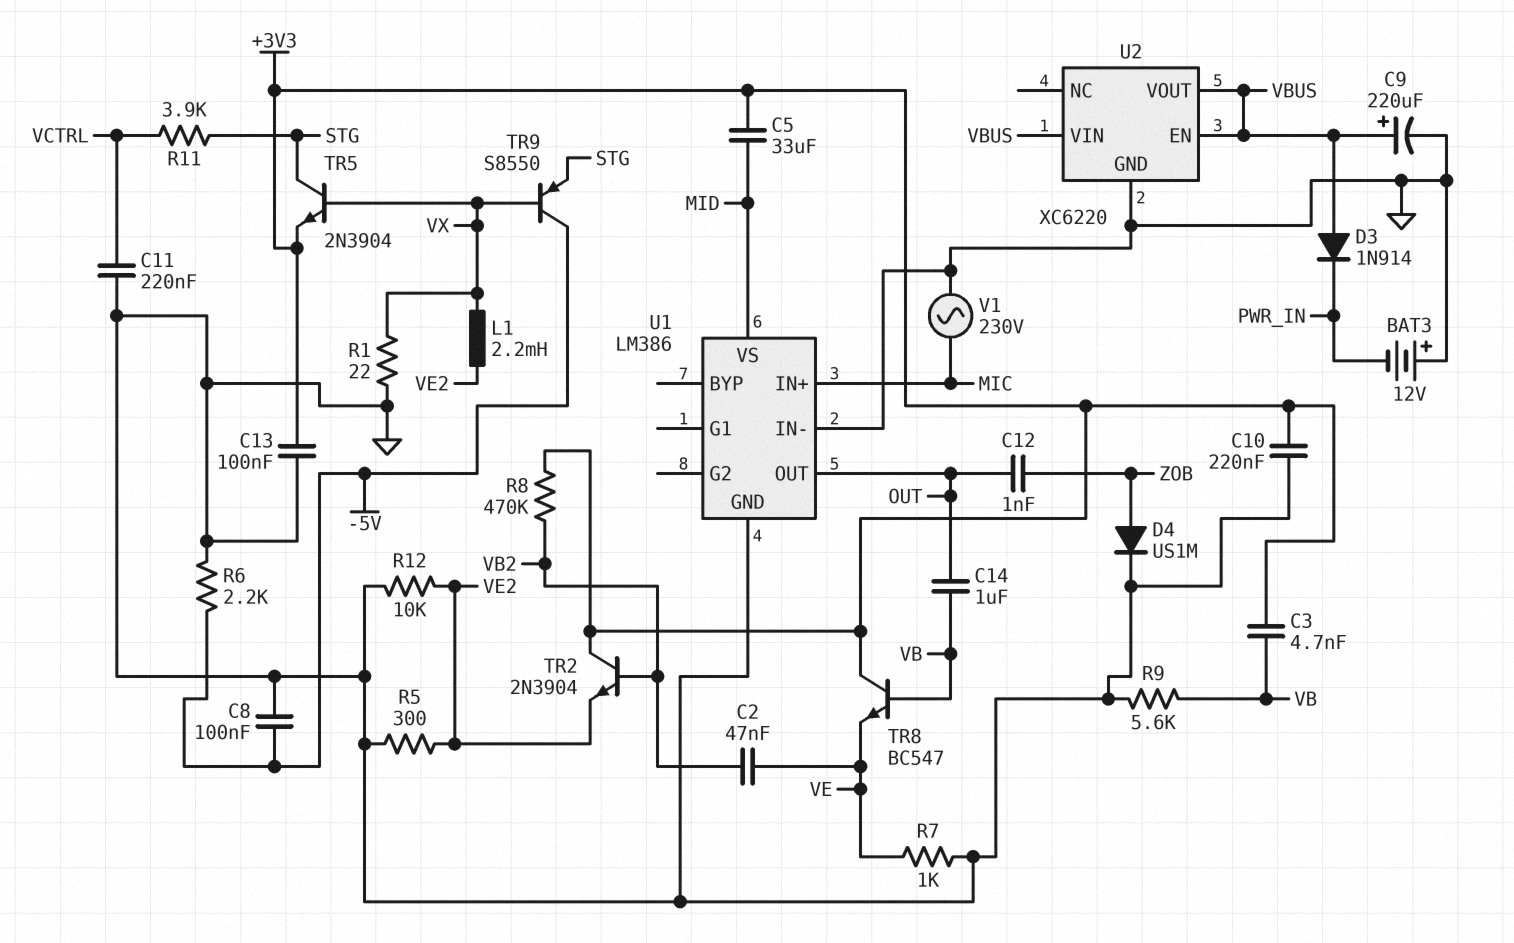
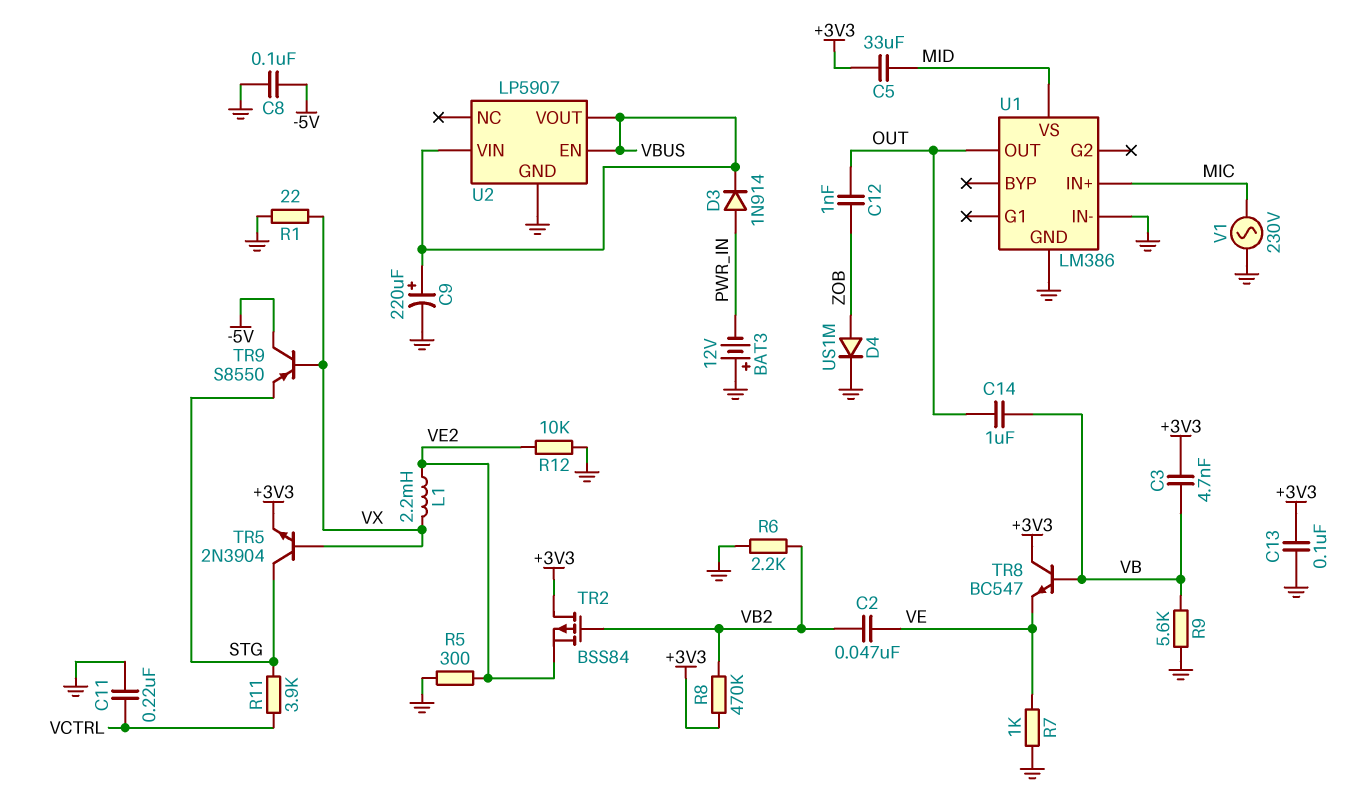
C10: 220nF (+3V3, GND) -> none
D3: diode 1N914 (A VBUS, K PWR_IN) -> diode 1N914 (A PWR_IN, K VBUS)
R6: 2.2k (-5V, GND) -> 2.2k (GND, VB2)
TR2: NPN 2N3904 (B VB2, C +3V3, E VE2) -> PMOS BSS84 (G VB2, D +3V3, S VE2)
U2: XC6220 -> LP5907

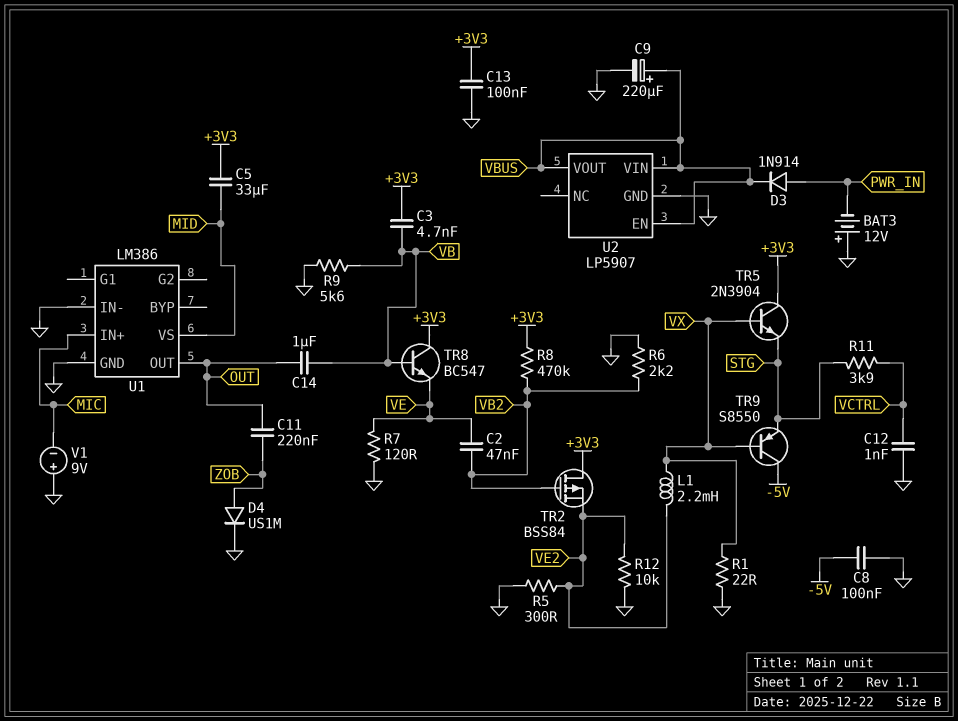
C11: 220nF (GND, VCTRL) -> 220nF (OUT, ZOB)
C12: 1nF (OUT, ZOB) -> 1nF (GND, VCTRL)
R7: 1k (GND, VE) -> 120 (GND, VE)
TR5: NPN 2N3904 (B VX, C STG, E +3V3) -> NPN 2N3904 (B VX, C +3V3, E STG)
V1: AC 230V (GND, MIC) -> 9V (plus GND, minus MIC)

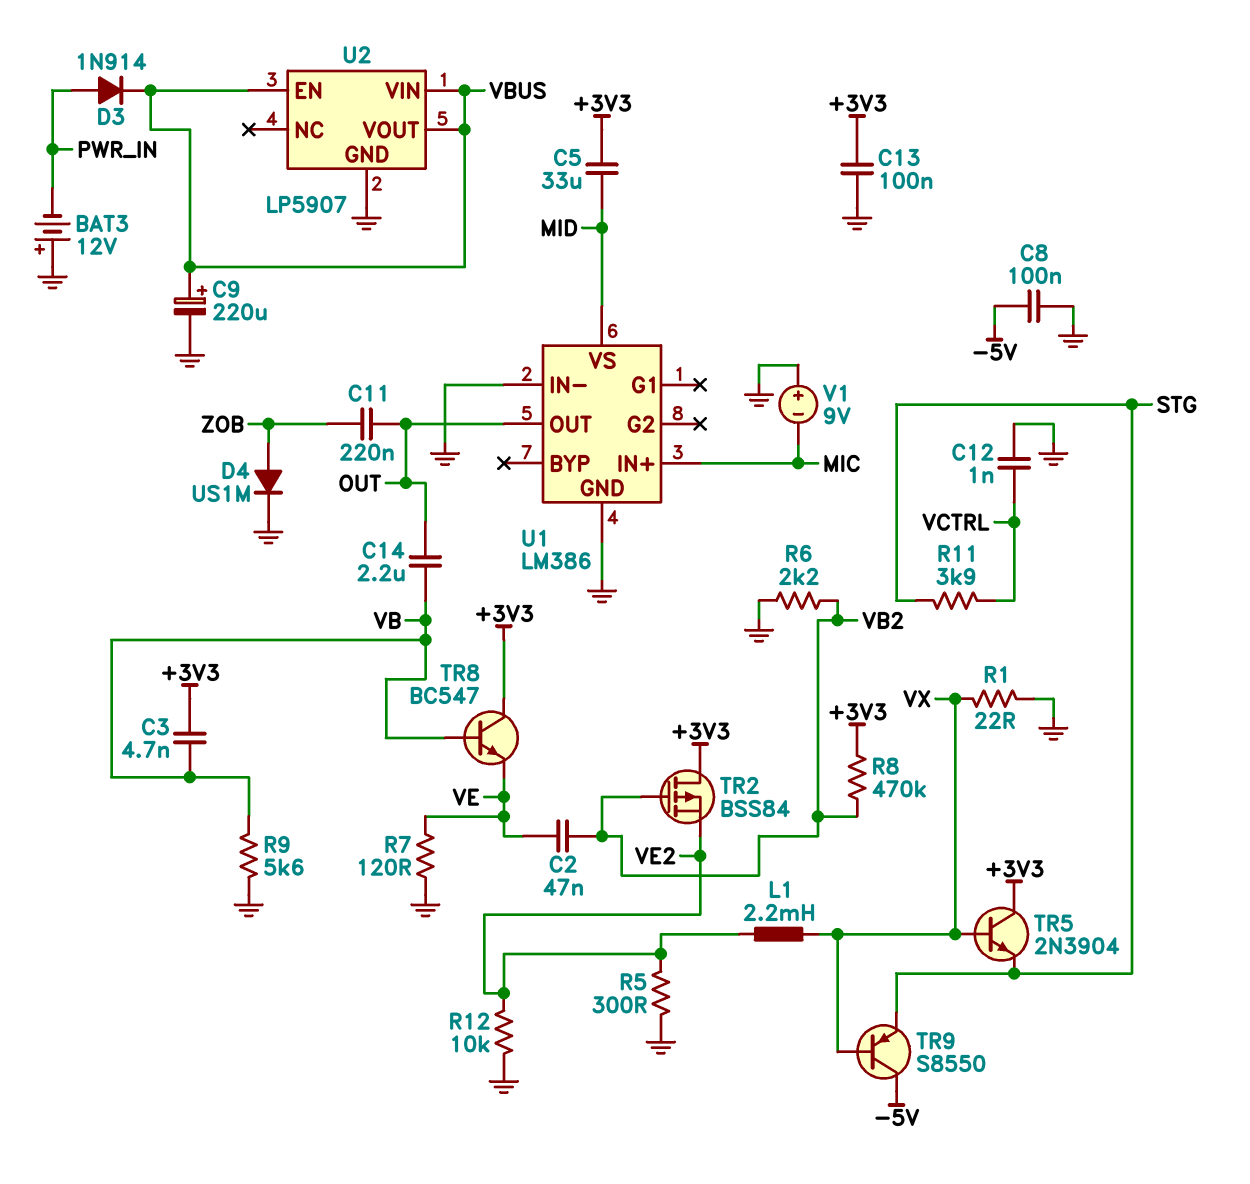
C14: 1uF (OUT, VB) -> 2.2uF (OUT, VB)

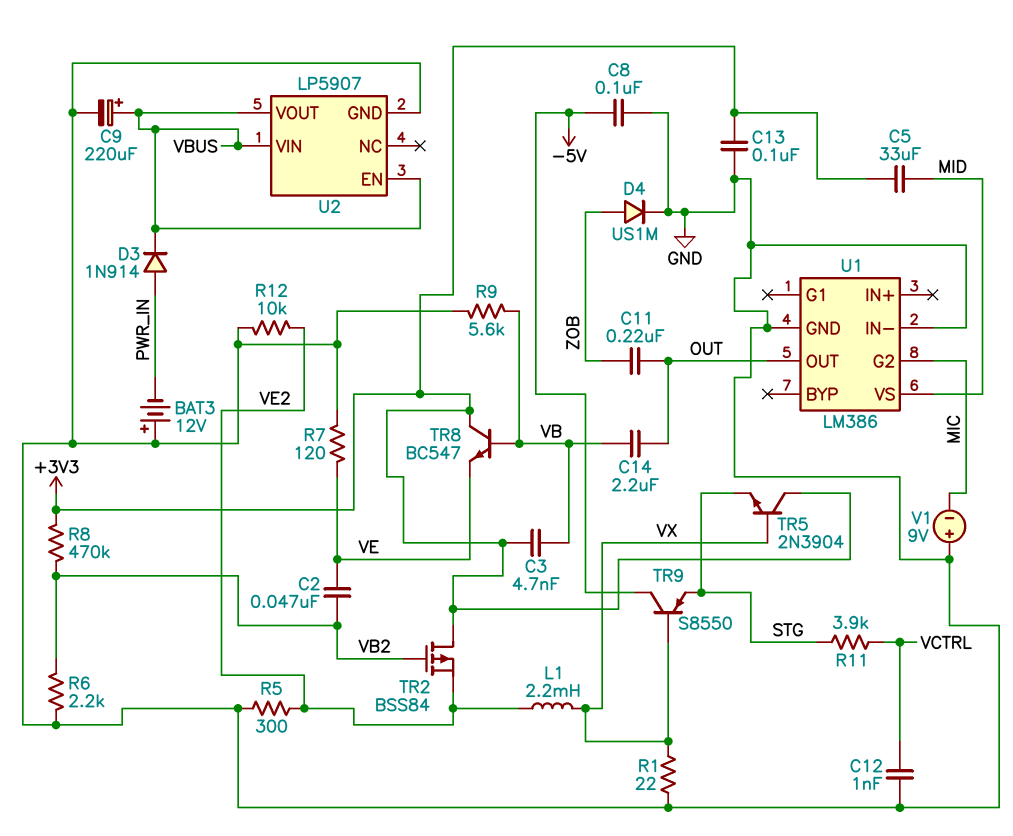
U1 pin G2: none -> MIC
U1 pin IN+: MIC -> none

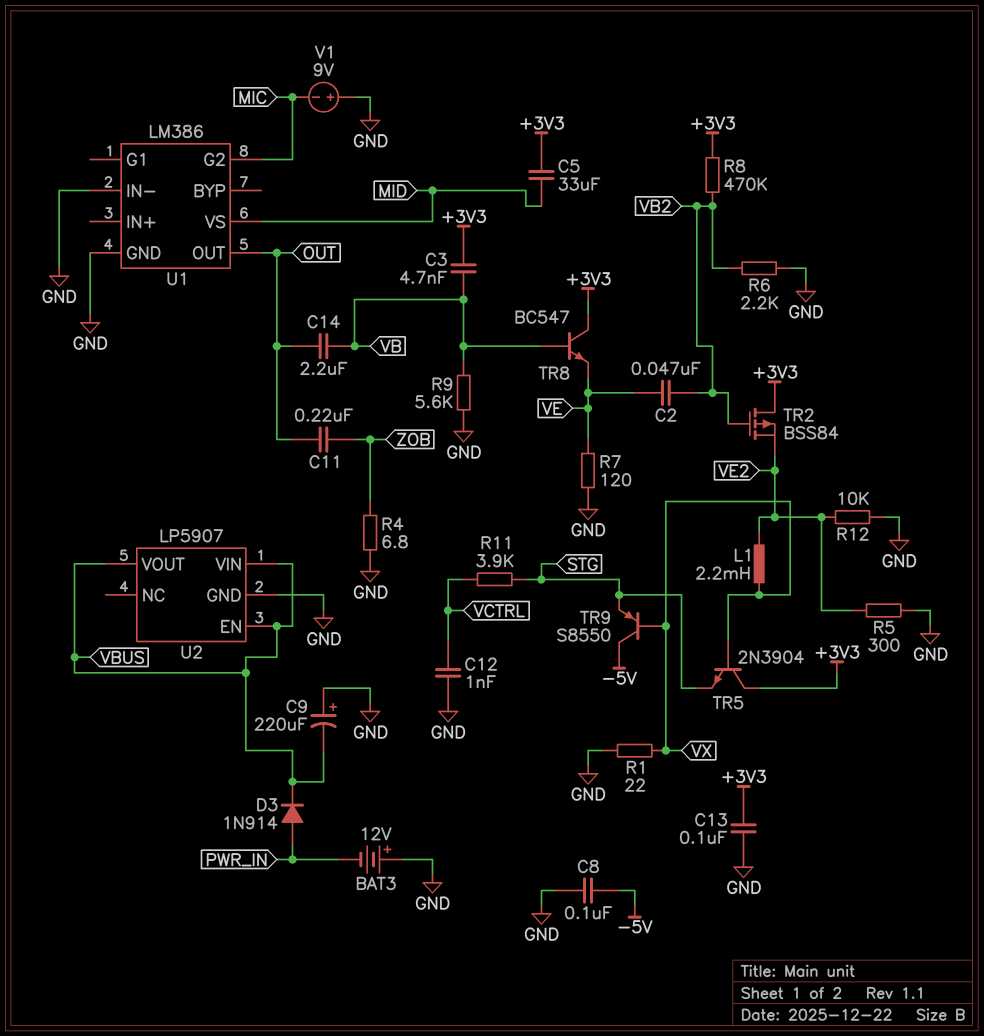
C9: 220uF (plus VBUS, minus GND) -> 220uF (plus GND, minus VBUS)
D4: diode US1M (A ZOB, K GND) -> none
R4: none -> 6.8 (GND, ZOB)

